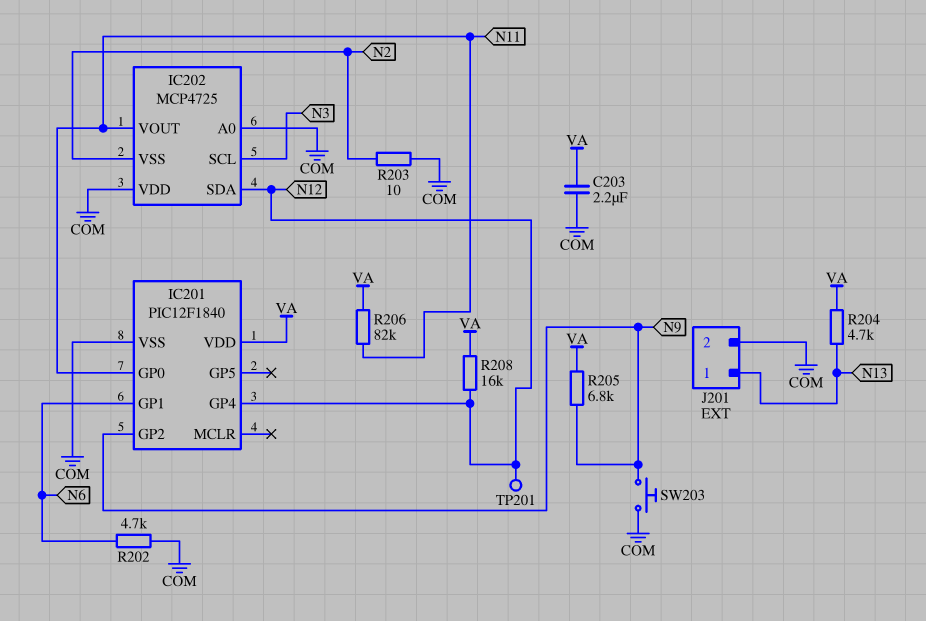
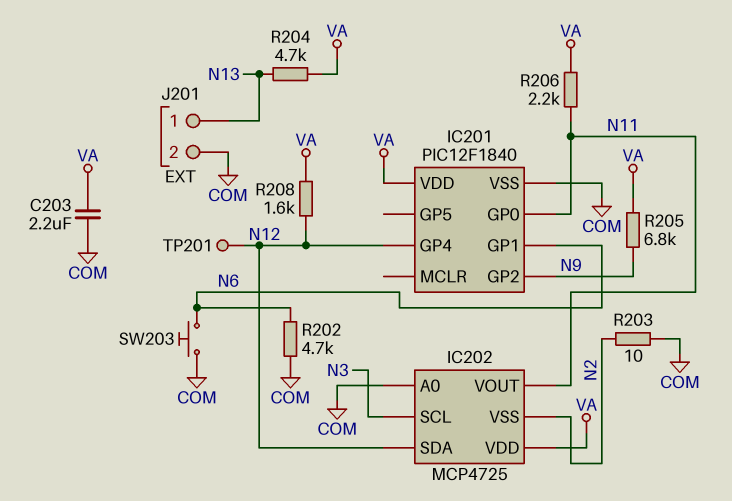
IC202 pin VDD: COM -> VA
R206: 82k (N11, VA) -> 2.2k (N11, VA)
R208: 16k (N12, VA) -> 1.6k (N12, VA)
SW203: button (COM, N9) -> button (COM, N6)

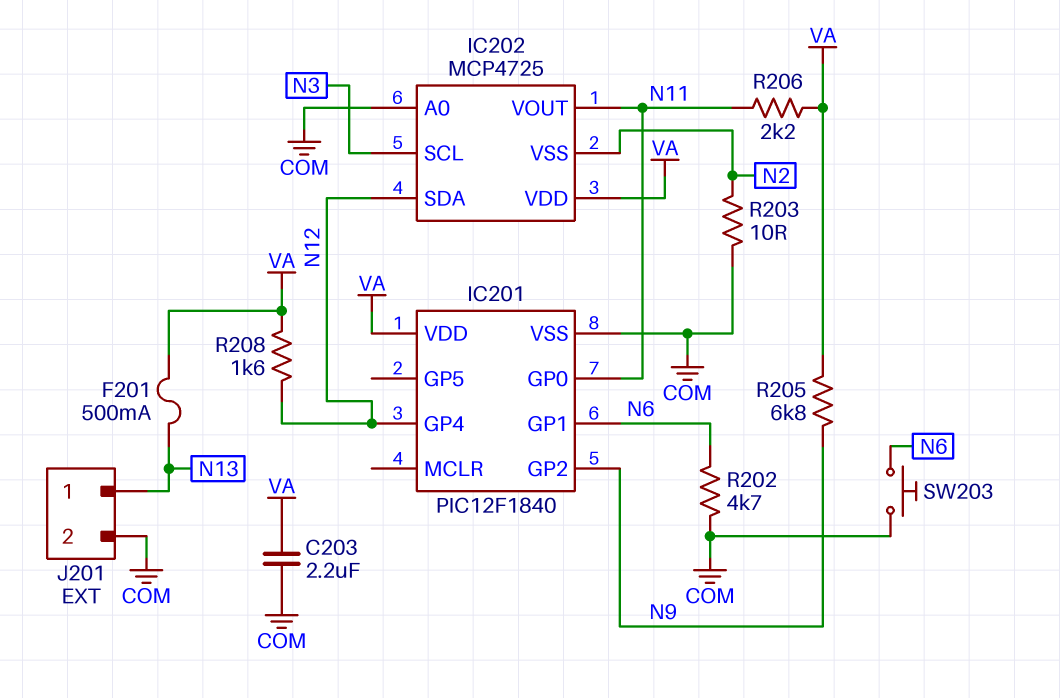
F201: none -> 500mA (N13, VA)
R204: 4.7k (N13, VA) -> none
TP201: test point (N12) -> none

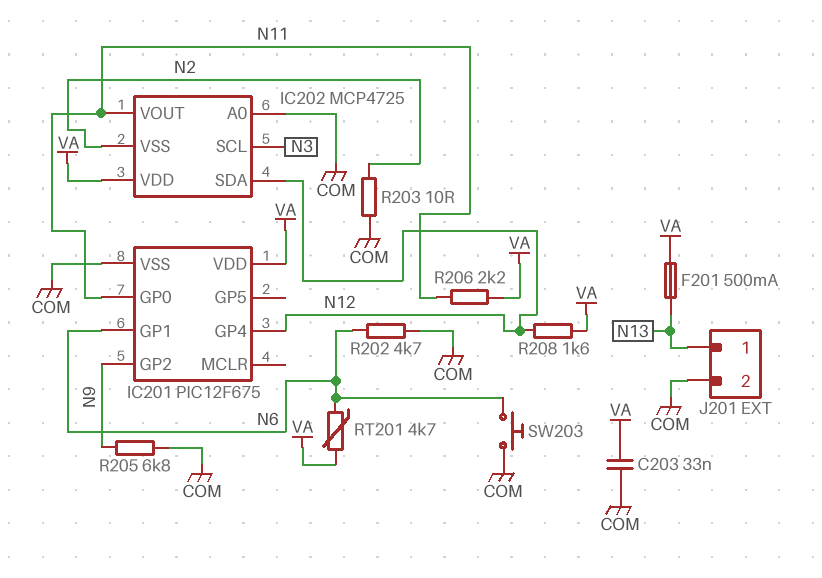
C203: 2.2uF (COM, VA) -> 33nF (COM, VA)
IC201: PIC12F1840 -> PIC12F675
R205: 6.8k (N9, VA) -> 6.8k (COM, N9)
RT201: none -> 4.7k (N6, VA)

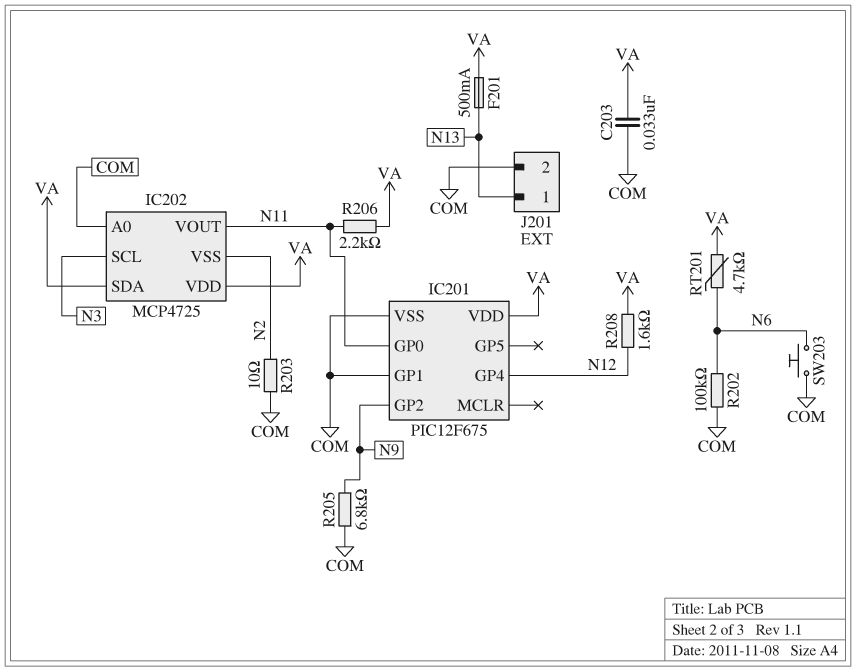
IC201 pin GP1: N6 -> COM
IC202 pin SDA: N12 -> VA
R202: 4.7k (COM, N6) -> 100k (COM, N6)

